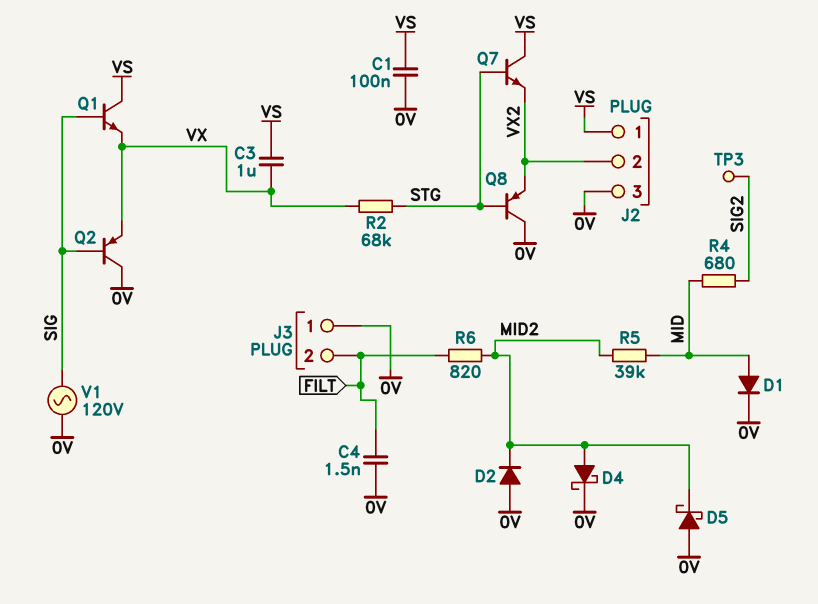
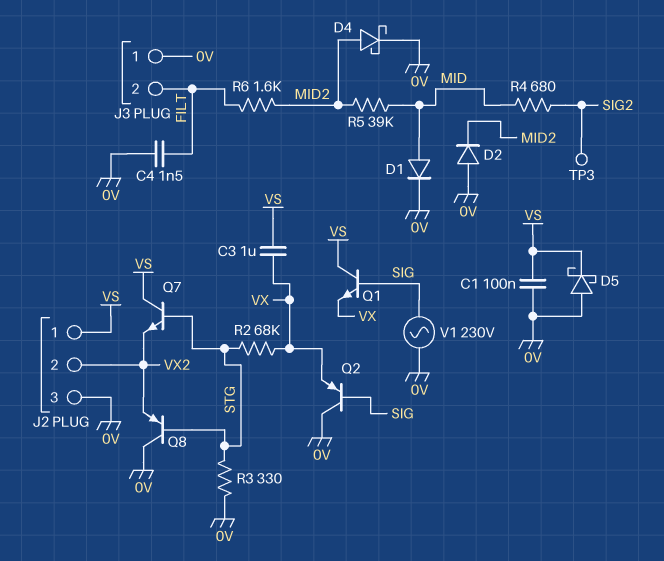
D5: schottky (A 0V, K MID2) -> schottky (A 0V, K VS)
R3: none -> 330 (0V, STG)
R6: 820 (FILT, MID2) -> 1.6k (FILT, MID2)
V1: AC 120V (0V, SIG) -> AC 230V (0V, SIG)

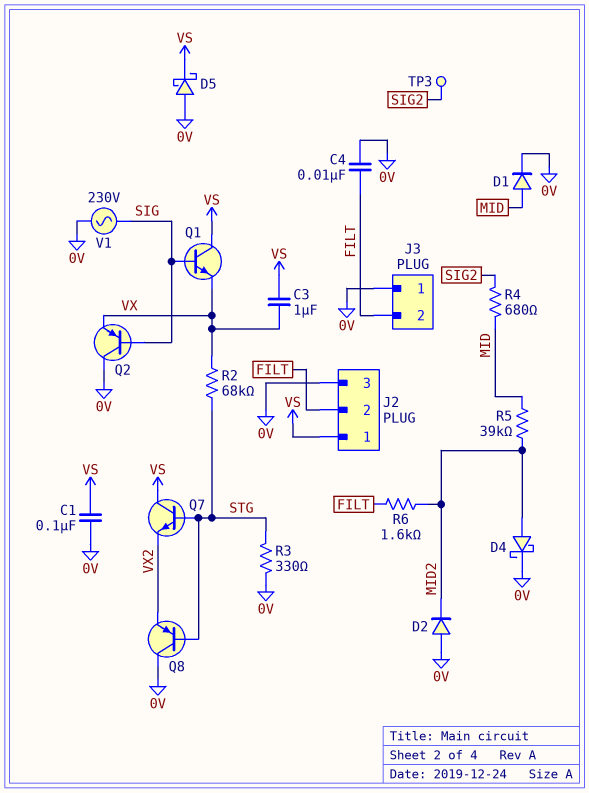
C4: 1.5nF (0V, FILT) -> 10nF (0V, FILT)
J2 pin 2: VX2 -> FILT

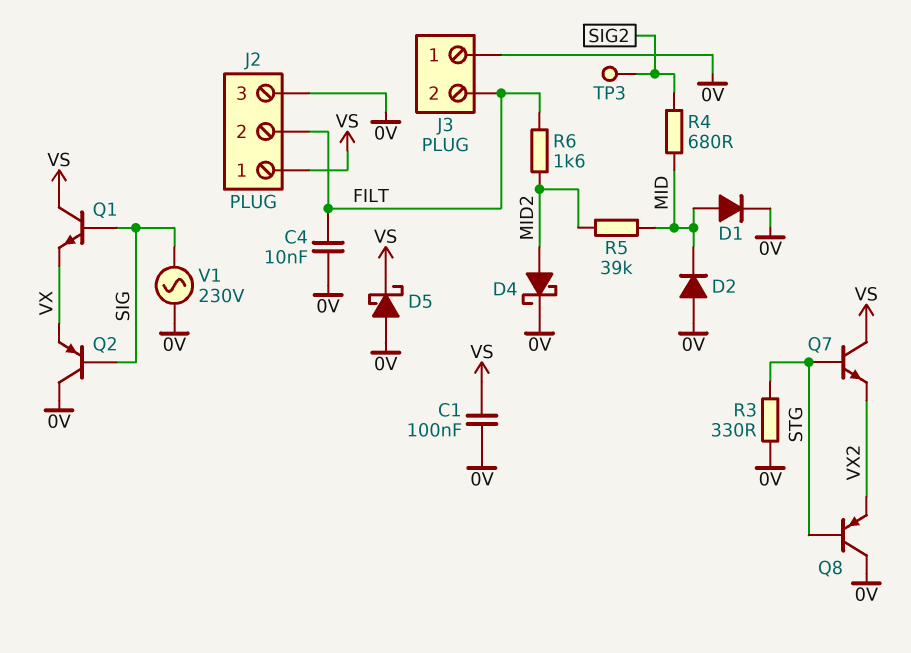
C3: 1uF (VS, VX) -> none
D2: diode (A 0V, K MID2) -> diode (A 0V, K MID)
R2: 68k (STG, VX) -> none

